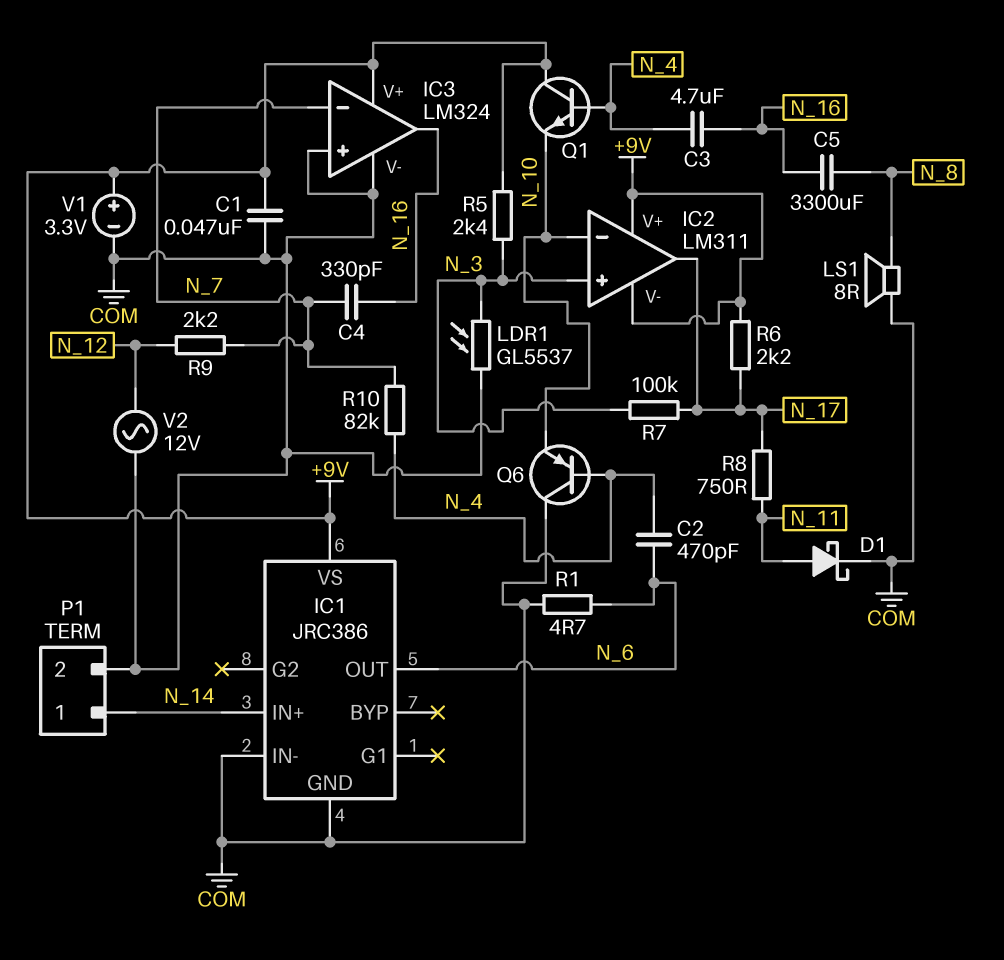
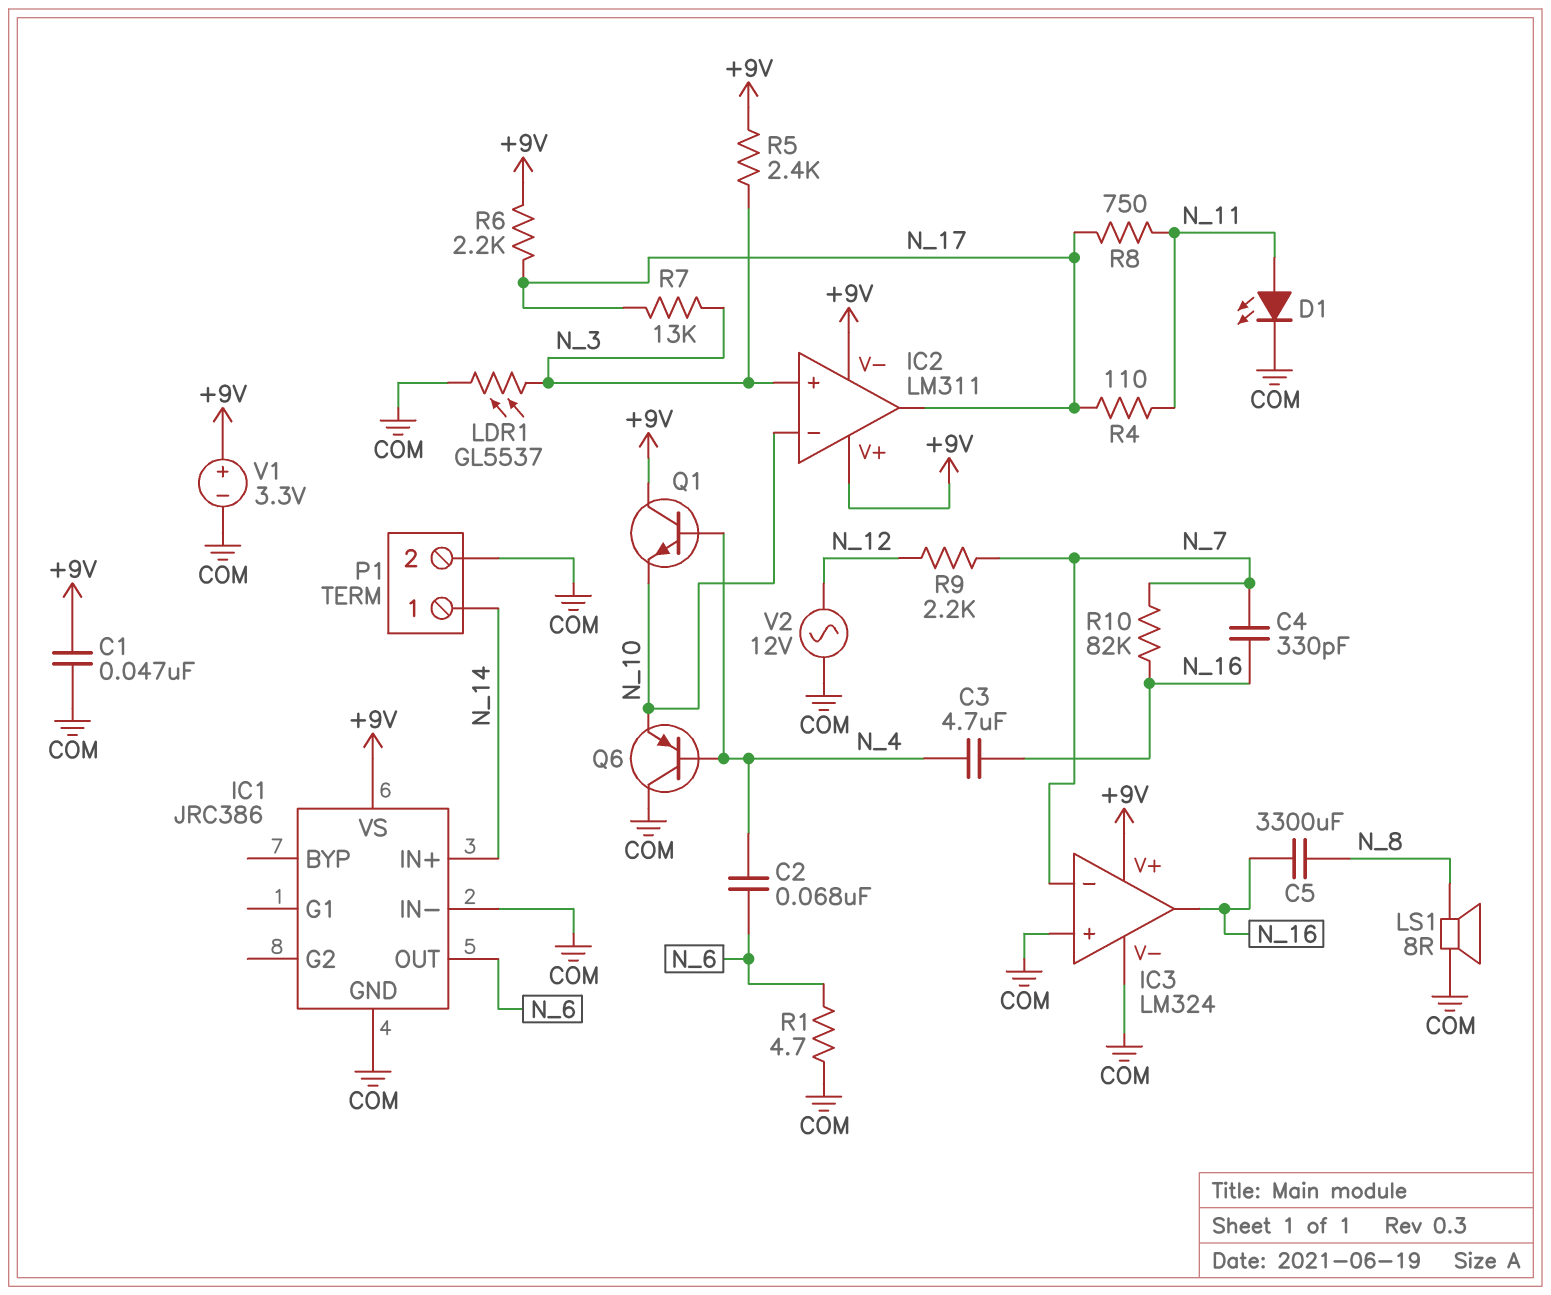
C2: 470pF (N_4, N_6) -> 68nF (N_4, N_6)
D1: schottky (A N_11, K COM) -> LED (A N_11, K COM)
R4: none -> 110 (N_11, N_17)
R7: 100k (N_3, N_17) -> 13k (N_3, N_17)
R10: 82k (N_4, N_7) -> 82k (N_7, N_16)

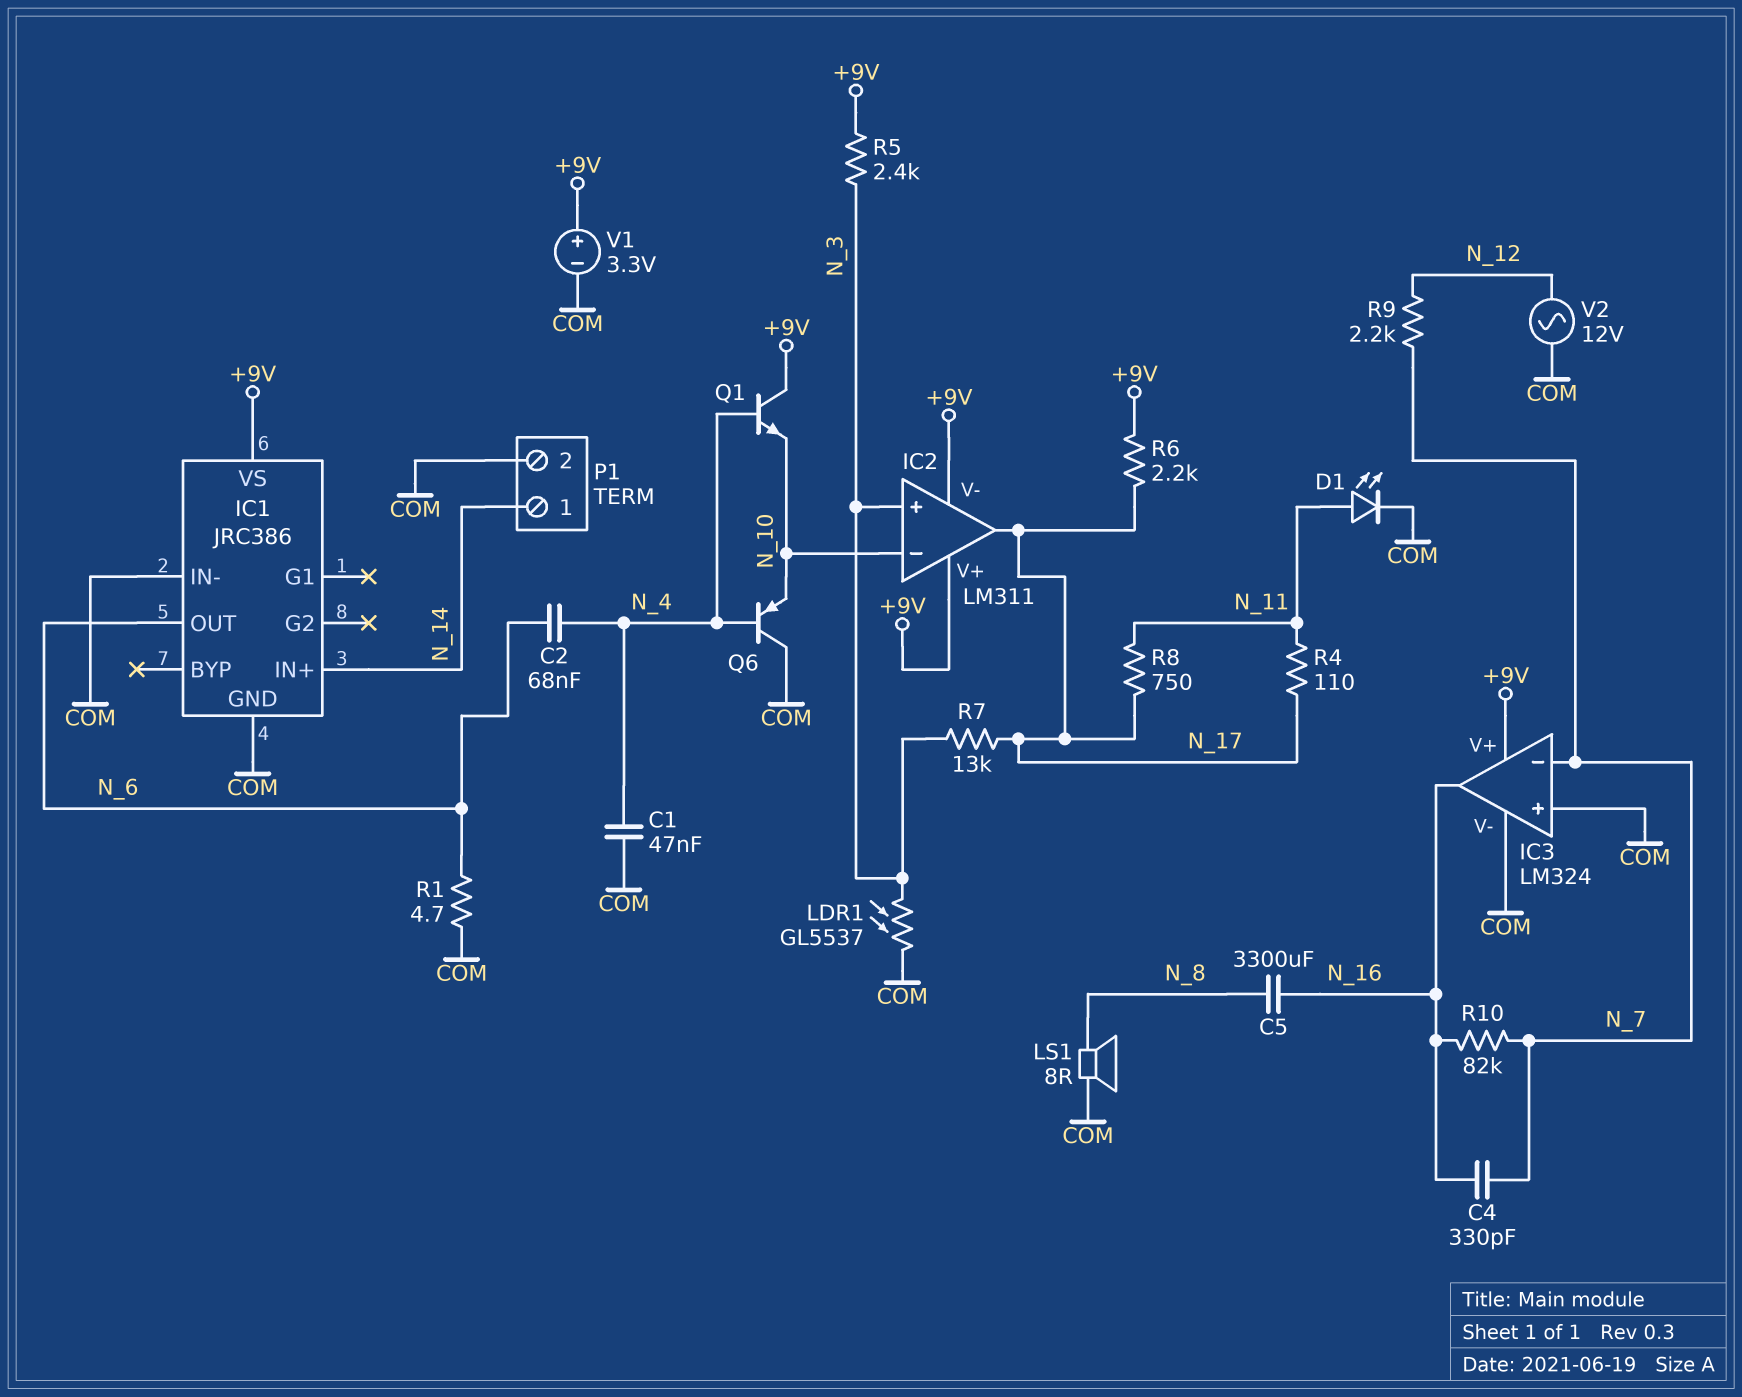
C1: 47nF (+9V, COM) -> 47nF (COM, N_4)
C3: 4.7uF (N_4, N_16) -> none

